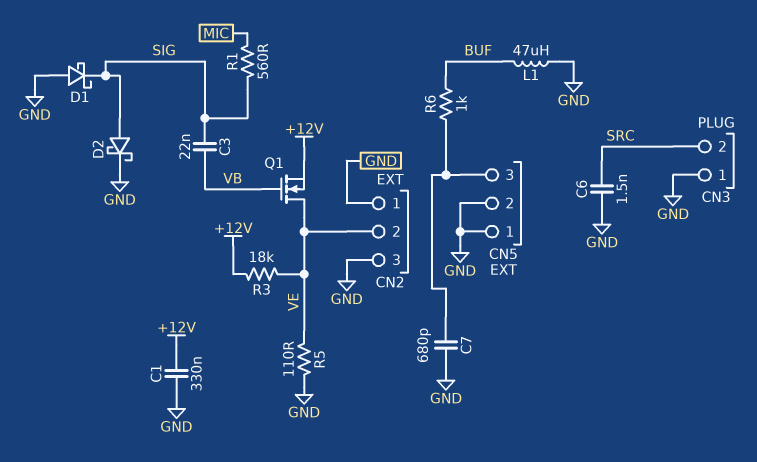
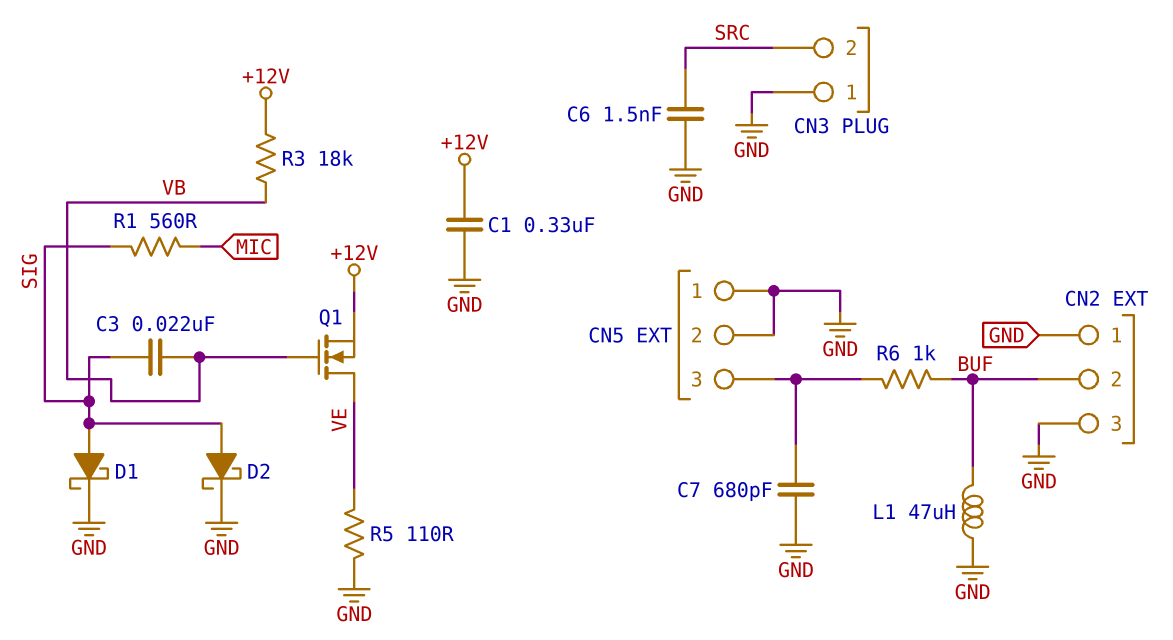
CN2 pin 2: VE -> BUF
D1: schottky (A GND, K SIG) -> schottky (A SIG, K GND)
R3: 18k (+12V, VE) -> 18k (+12V, VB)

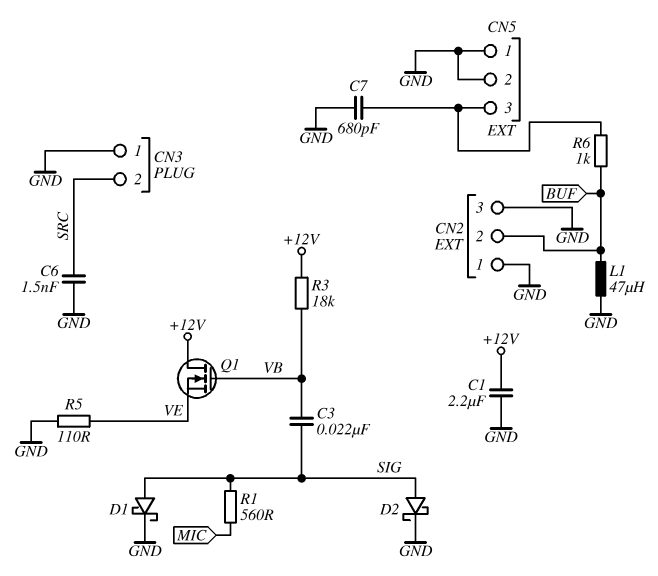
C1: 330nF (+12V, GND) -> 2.2uF (+12V, GND)
Q1: NMOS (G VB, D VE, S +12V) -> NMOS (G VB, D +12V, S VE)

